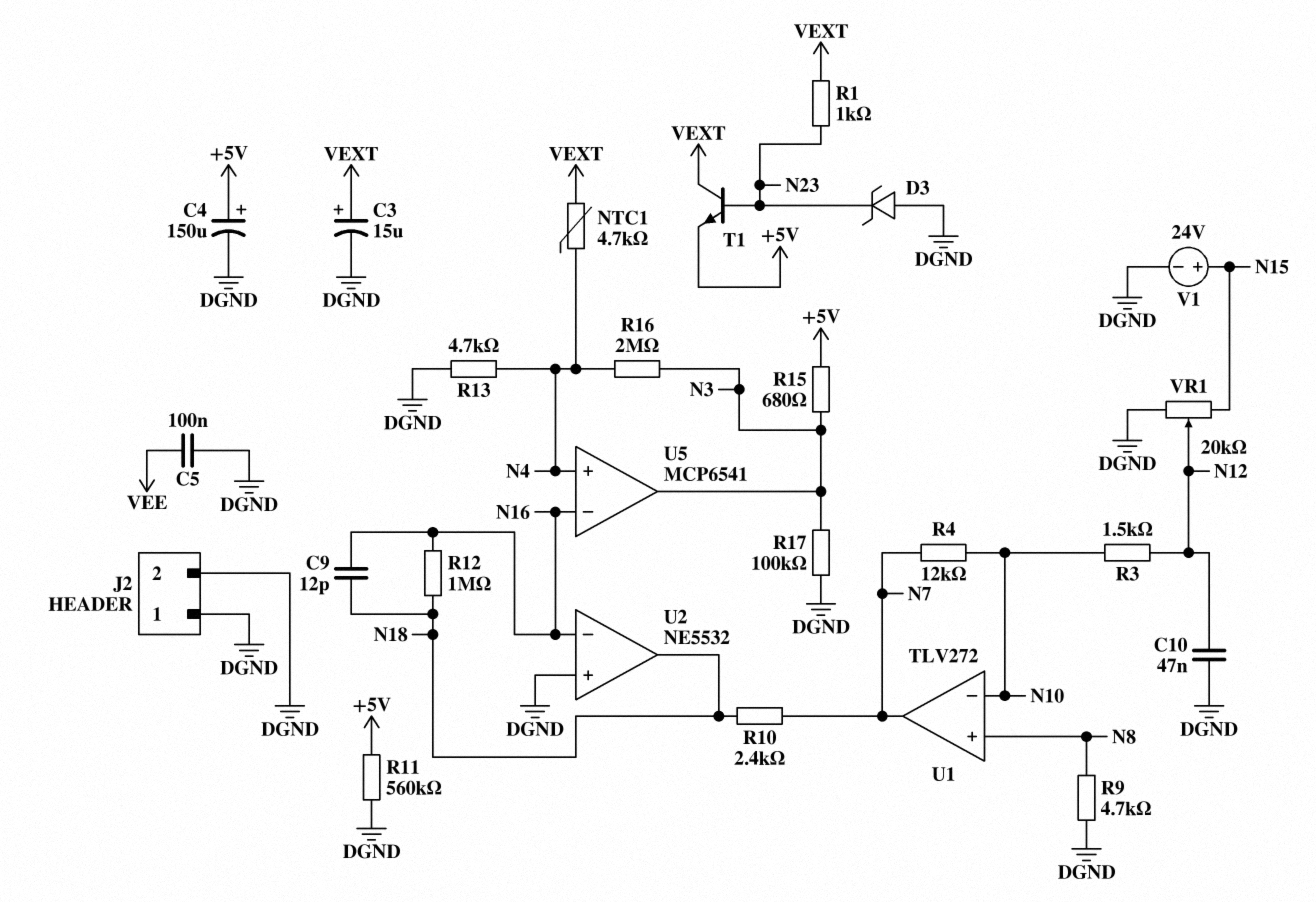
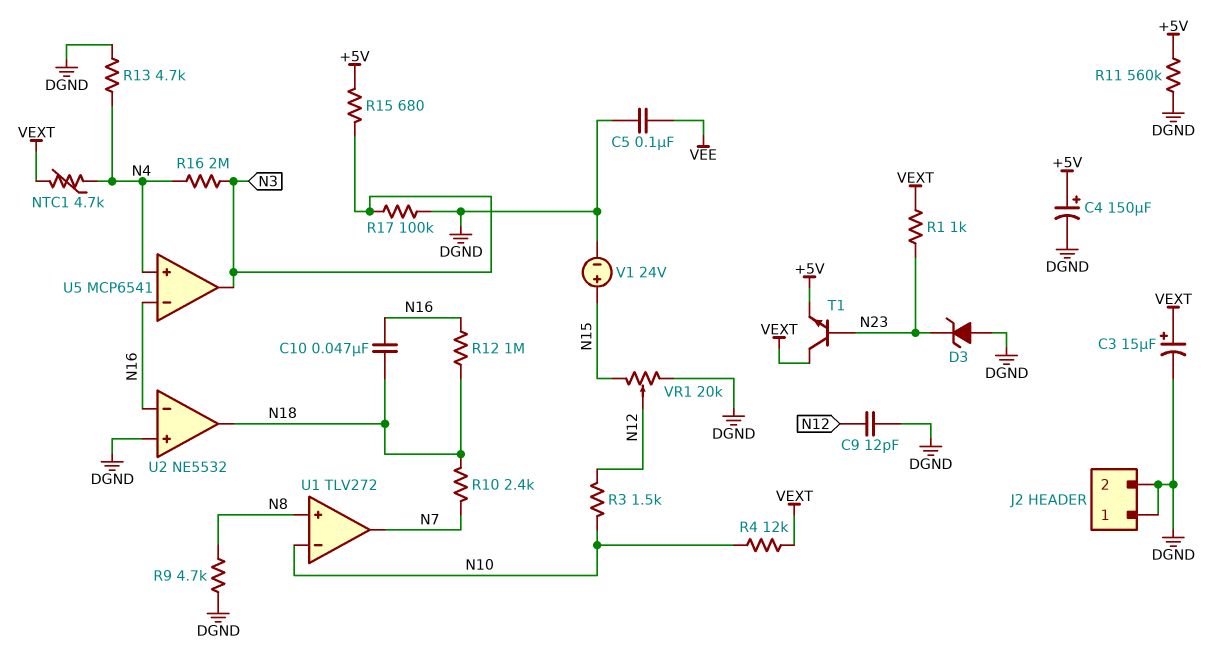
C9: 12pF (N16, N18) -> 12pF (DGND, N12)
C10: 47nF (DGND, N12) -> 47nF (N16, N18)
R4: 12k (N7, N10) -> 12k (N10, VEXT)

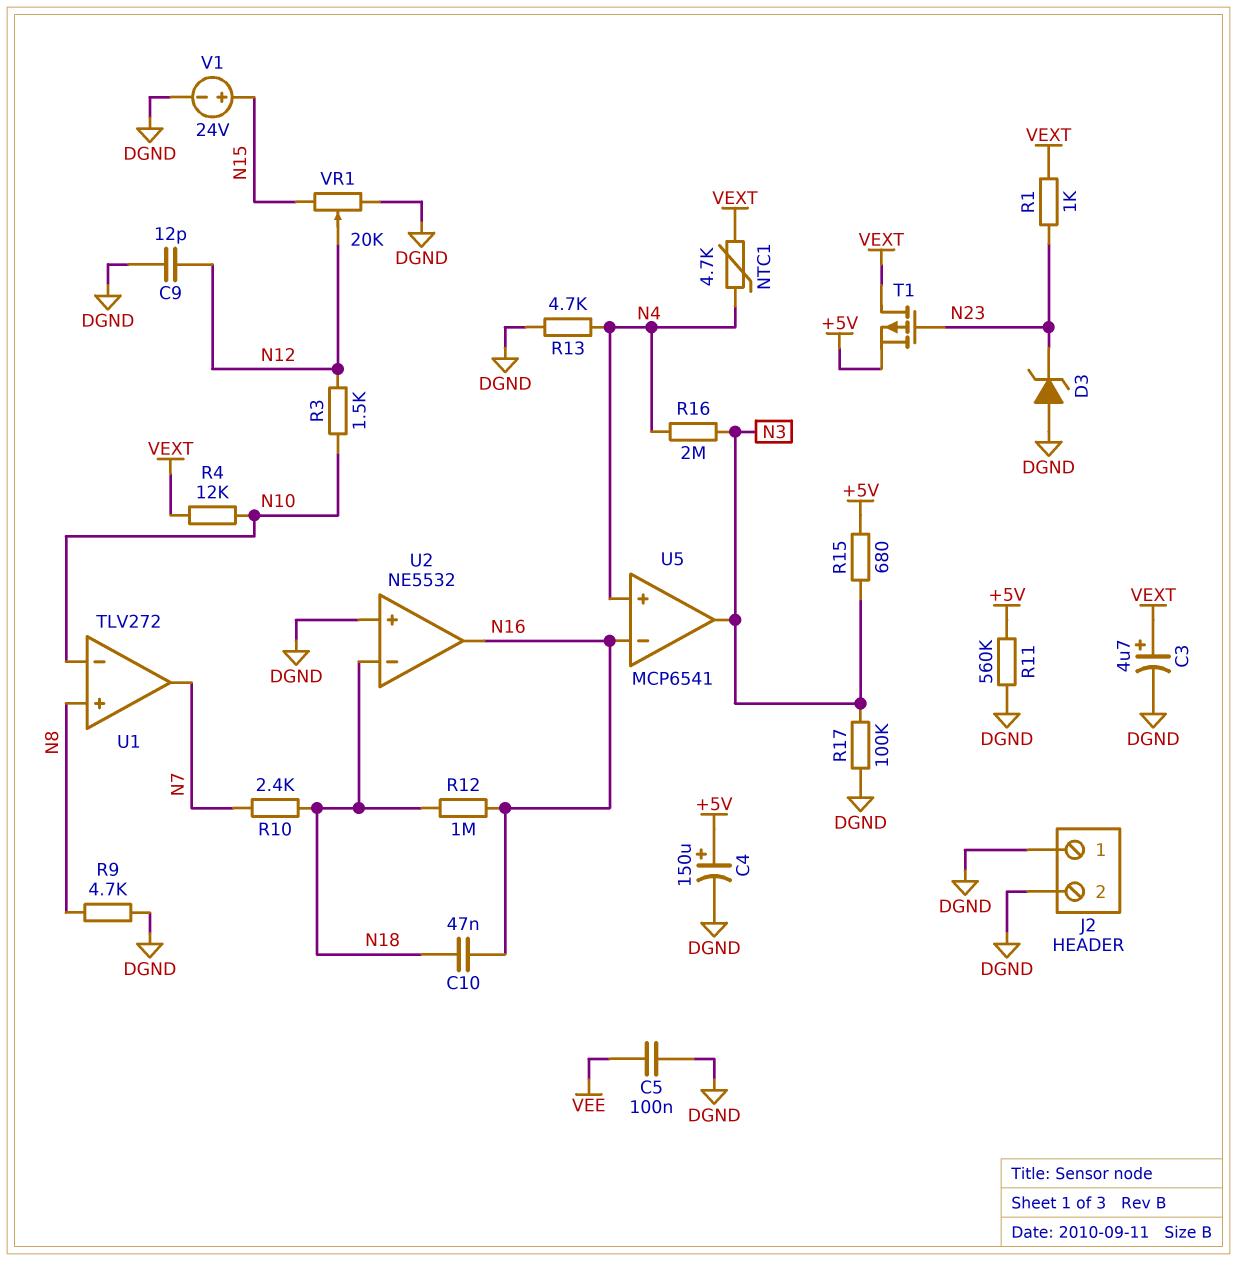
C3: 15uF (plus VEXT, minus DGND) -> 4.7uF (plus VEXT, minus DGND)
T1: NPN (B N23, C VEXT, E +5V) -> PMOS (G N23, D VEXT, S +5V)
U2 pin in-: N16 -> N18
U2 pin out: N18 -> N16

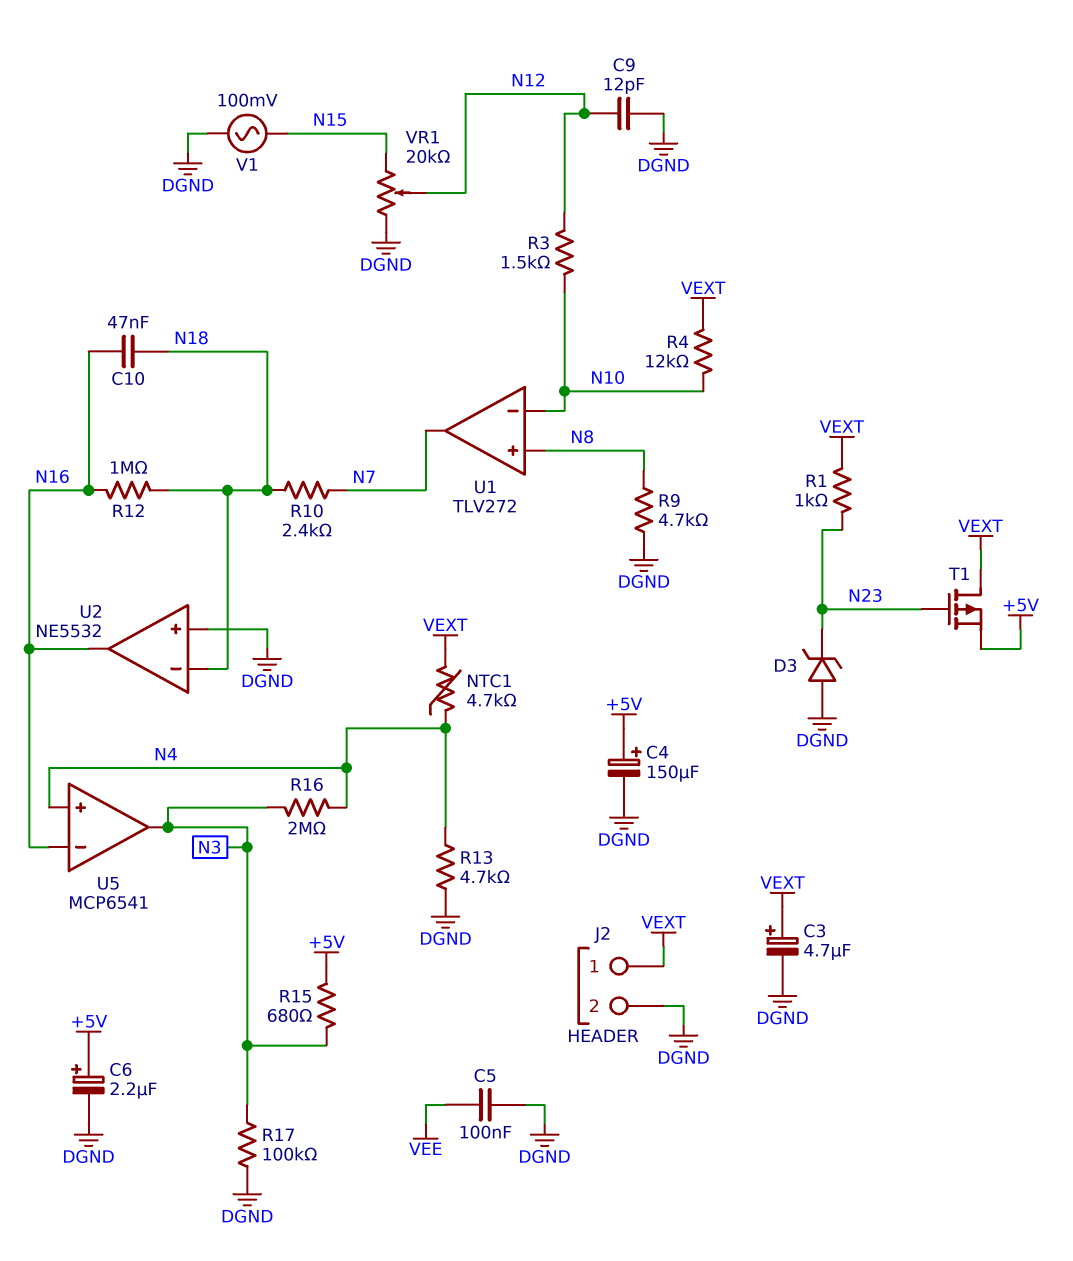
C6: none -> 2.2uF (plus +5V, minus DGND)
J2 pin 1: DGND -> VEXT
R11: 560k (+5V, DGND) -> none
V1: 24V (plus N15, minus DGND) -> AC 100mV (DGND, N15)

